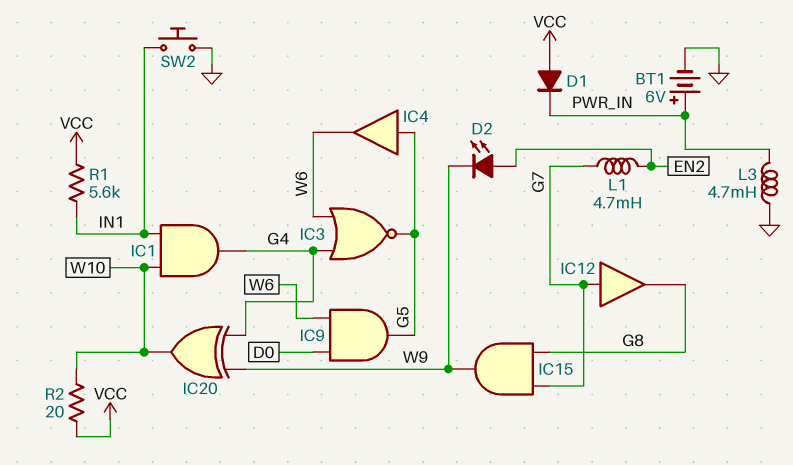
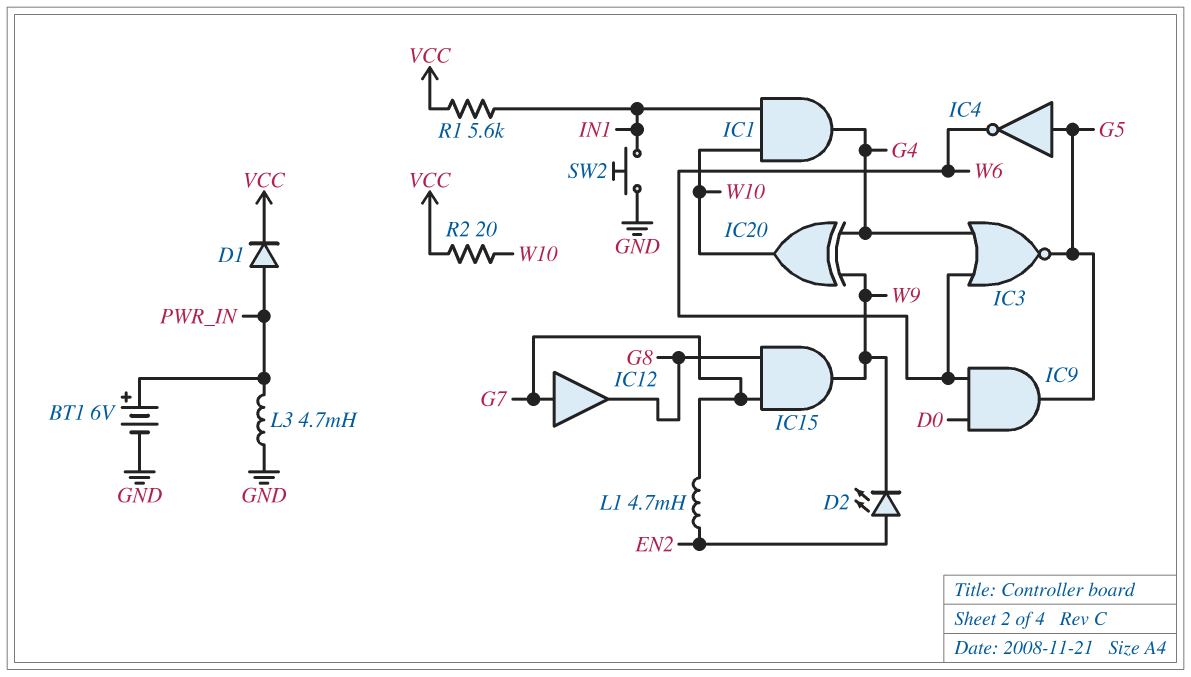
D1: diode (A VCC, K PWR_IN) -> diode (A PWR_IN, K VCC)
IC4: buffer (in G5, out W6) -> NOT (in G5, out W6)

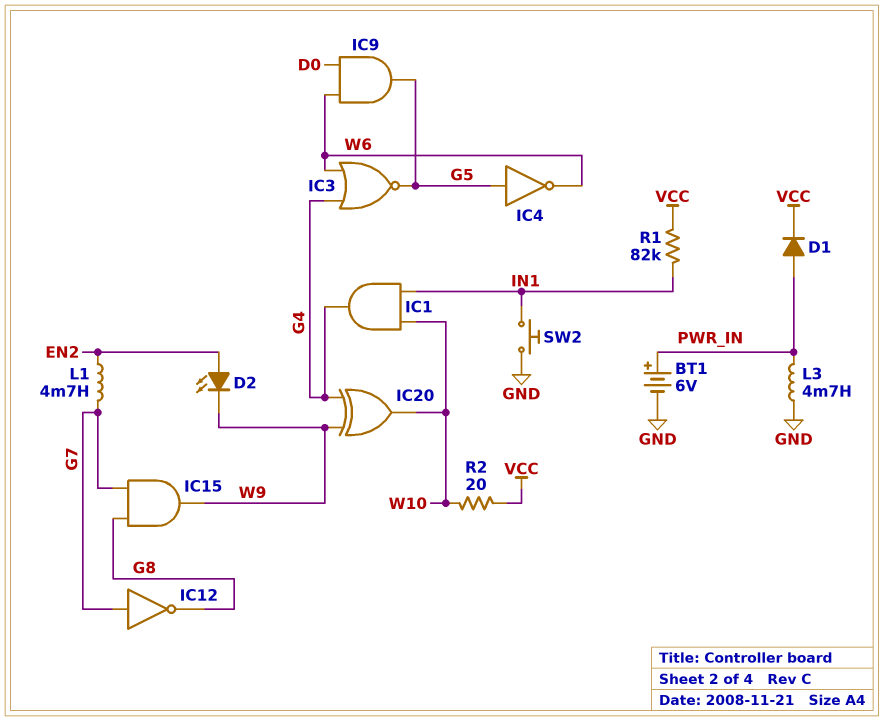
IC12: buffer (in G7, out G8) -> NOT (in G7, out G8)
R1: 5.6k (IN1, VCC) -> 82k (IN1, VCC)

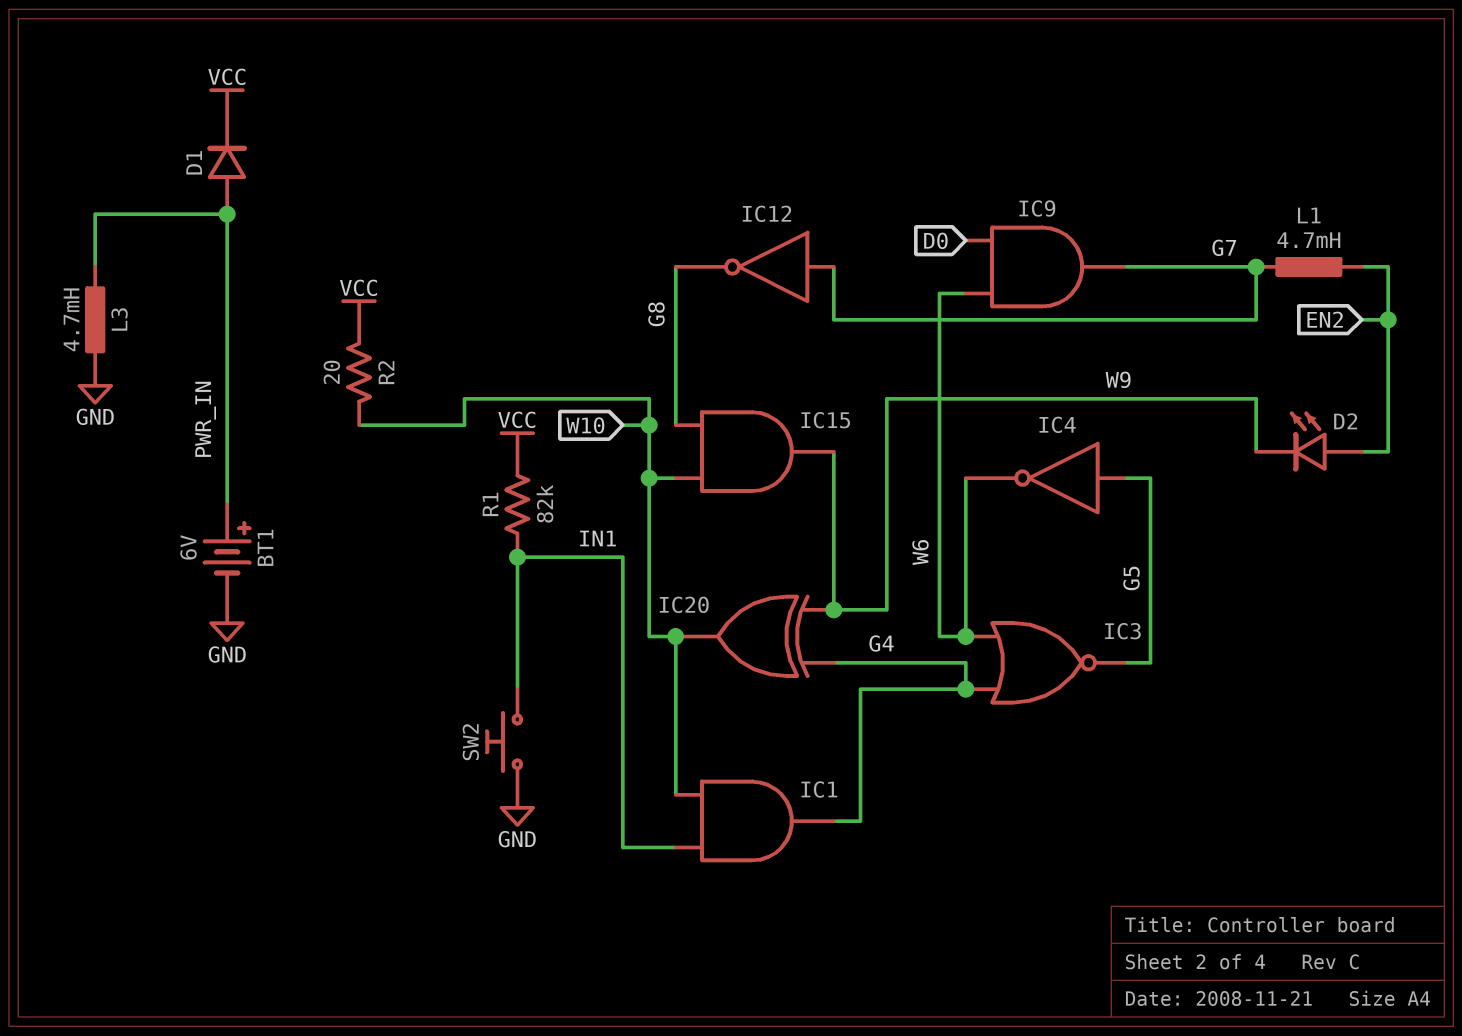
IC9: AND (in D0, in W6, out G5) -> AND (in D0, in W6, out G7)
IC15: AND (in G7, in G8, out W9) -> AND (in G8, in W10, out W9)

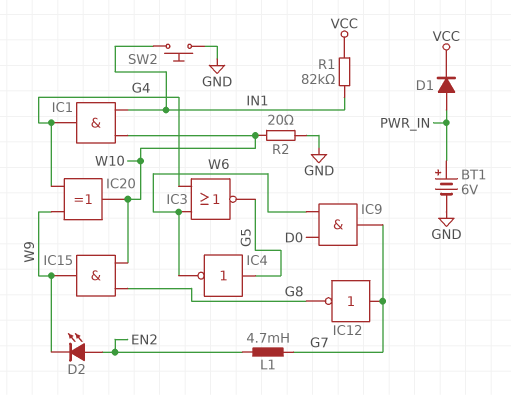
L3: 4.7mH (GND, PWR_IN) -> none
R2: 20 (VCC, W10) -> 20 (GND, W10)

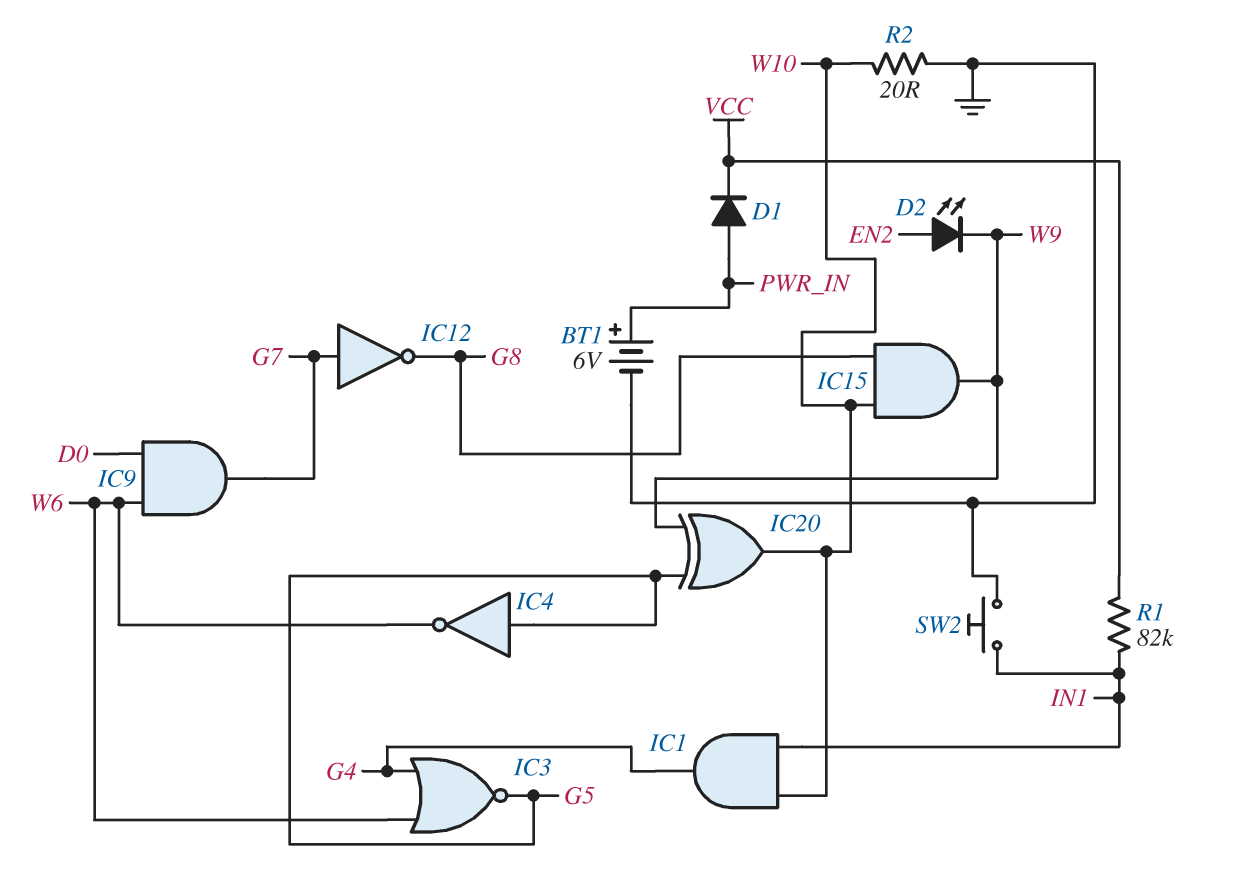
IC20: XOR (in G4, in W9, out W10) -> XOR (in G5, in W9, out W10)
L1: 4.7mH (EN2, G7) -> none

